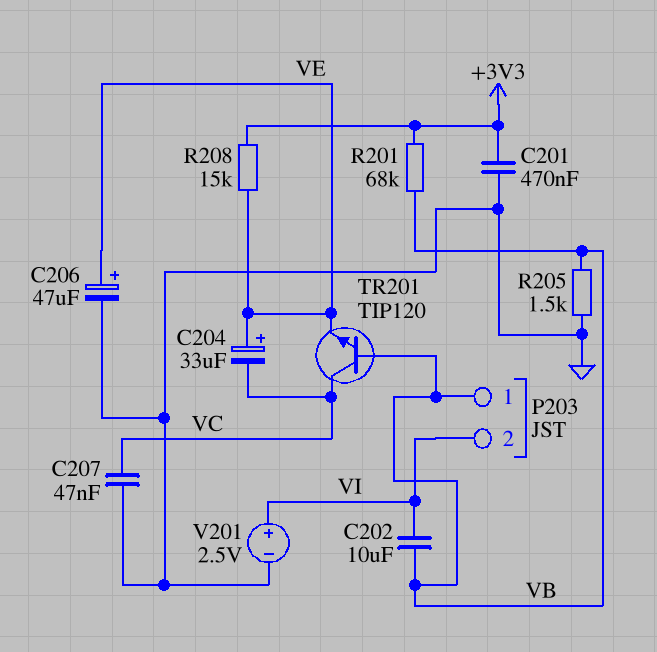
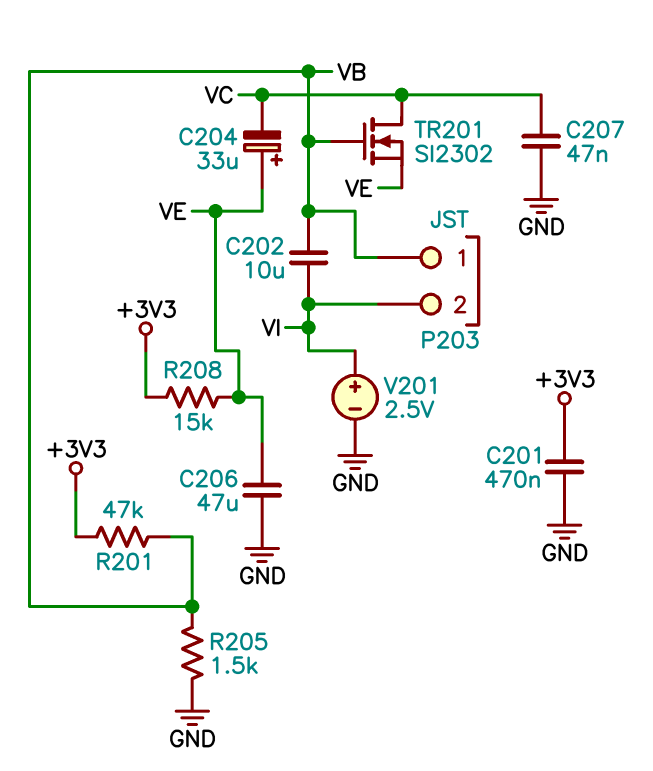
C206: 47uF (plus VE, minus GND) -> 47uF (GND, VE)
R201: 68k (+3V3, VB) -> 47k (+3V3, VB)
TR201: NPN TIP120 (B VB, C VC, E VE) -> NMOS SI2302 (G VB, D VC, S VE)

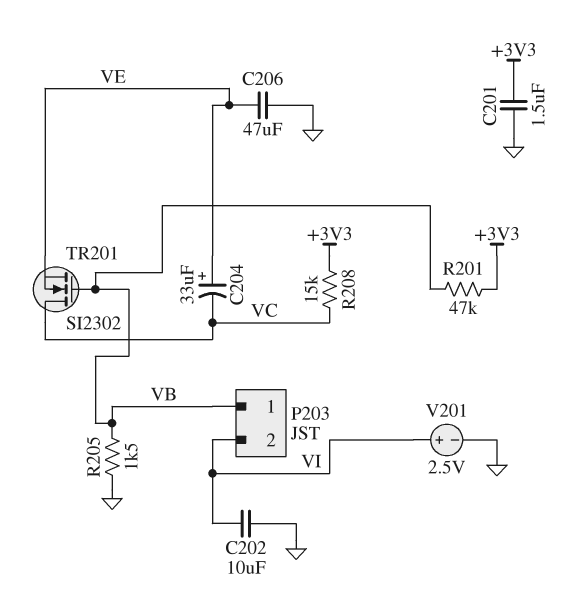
C201: 470nF (+3V3, GND) -> 1.5uF (+3V3, GND)
C202: 10uF (VB, VI) -> 10uF (GND, VI)
C207: 47nF (GND, VC) -> none
R208: 15k (+3V3, VE) -> 15k (+3V3, VC)

